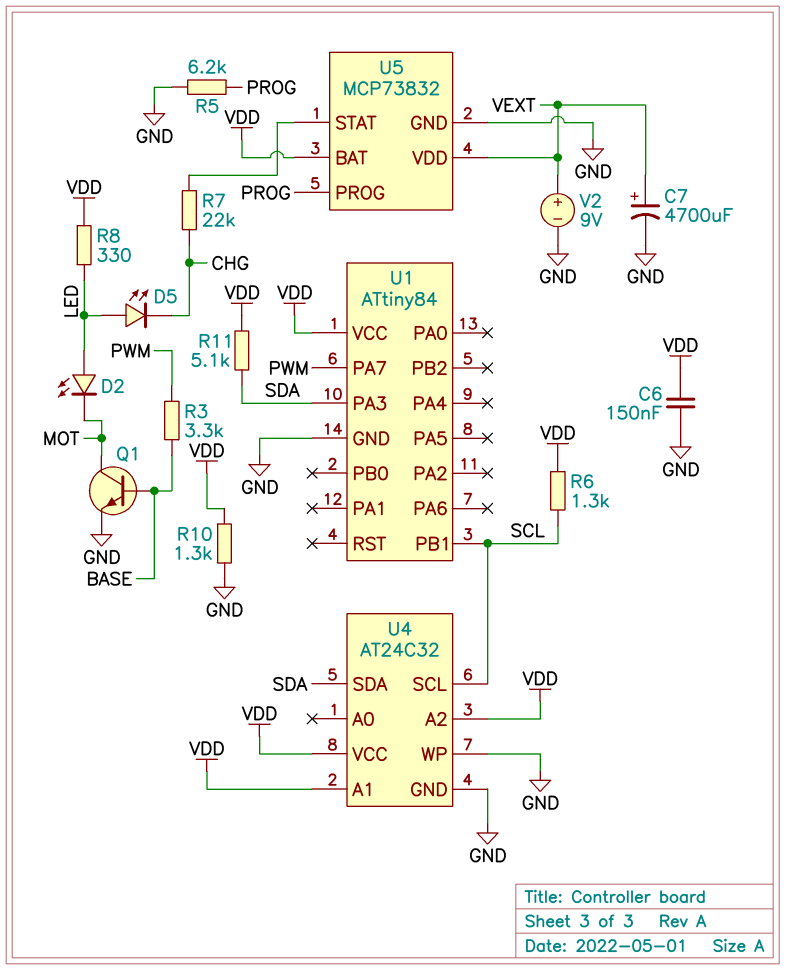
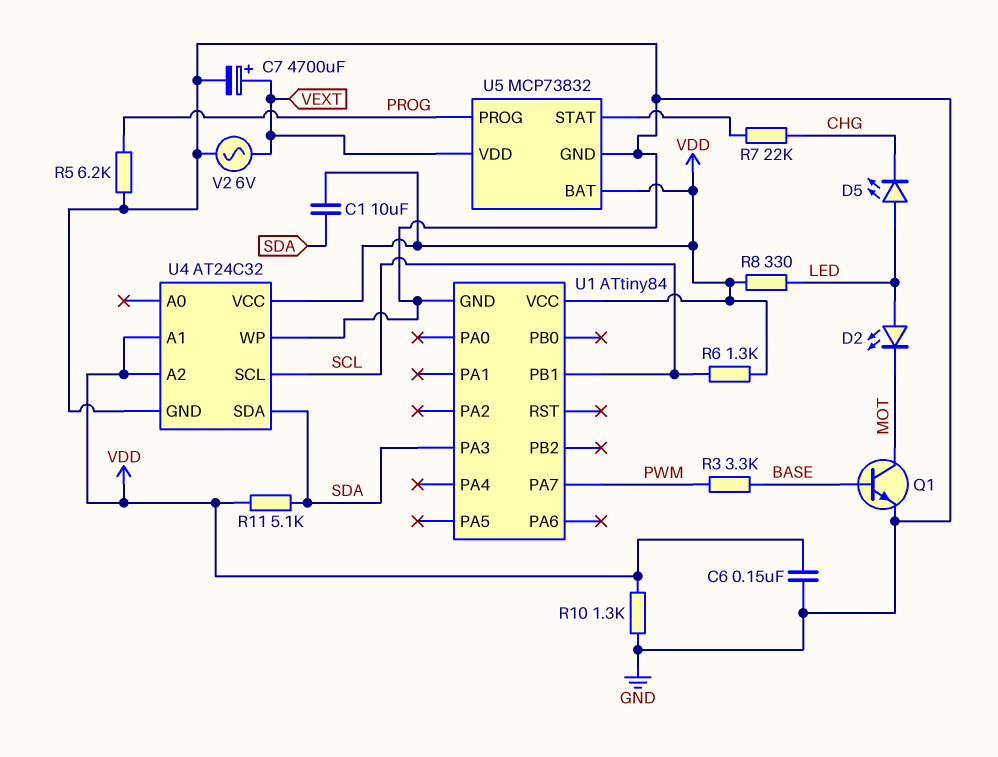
C1: none -> 10uF (SDA, VDD)
V2: 9V (plus VEXT, minus GND) -> AC 6V (GND, VEXT)

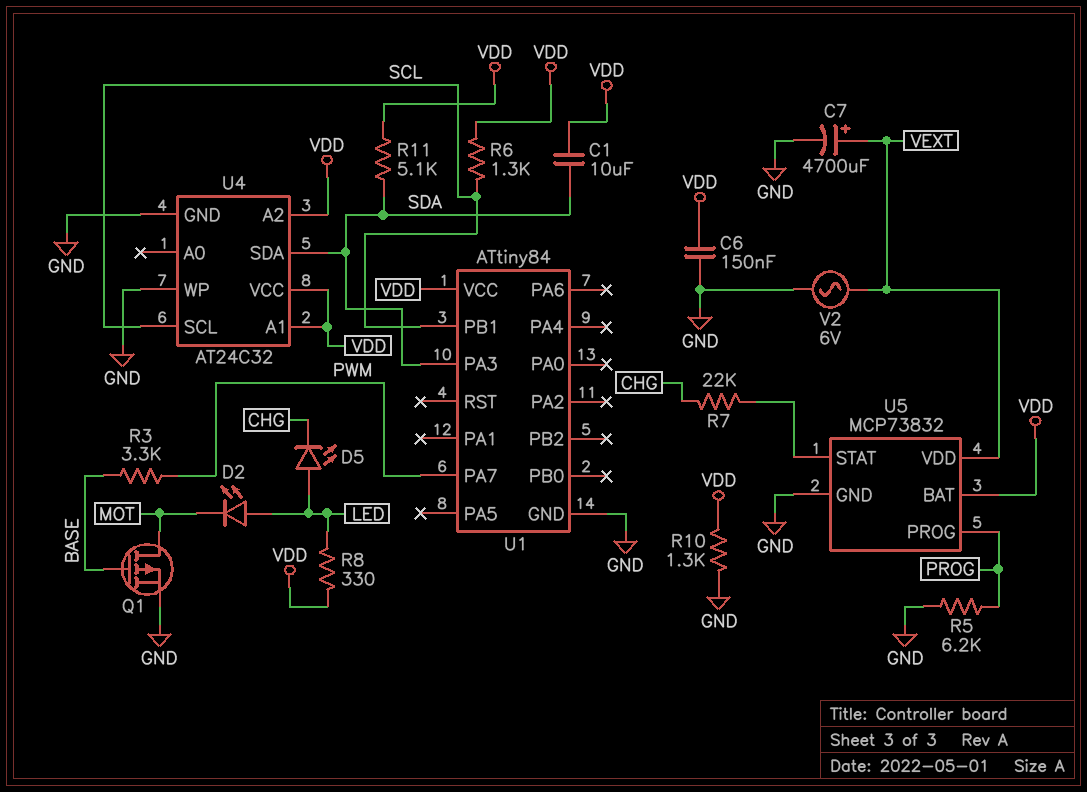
Q1: NPN (B BASE, C MOT, E GND) -> PMOS (G BASE, D MOT, S GND)

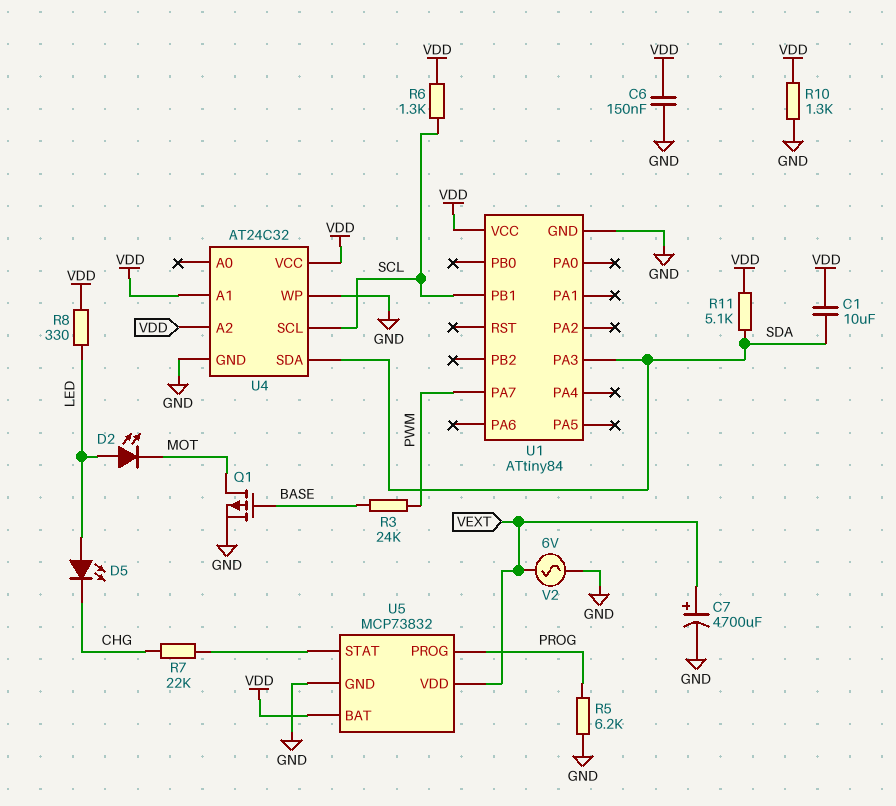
R3: 3.3k (BASE, PWM) -> 24k (BASE, PWM)

